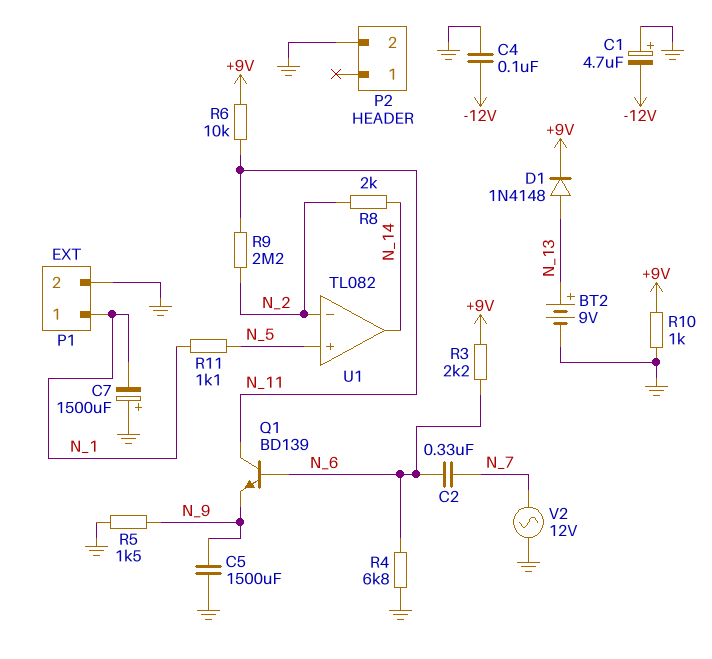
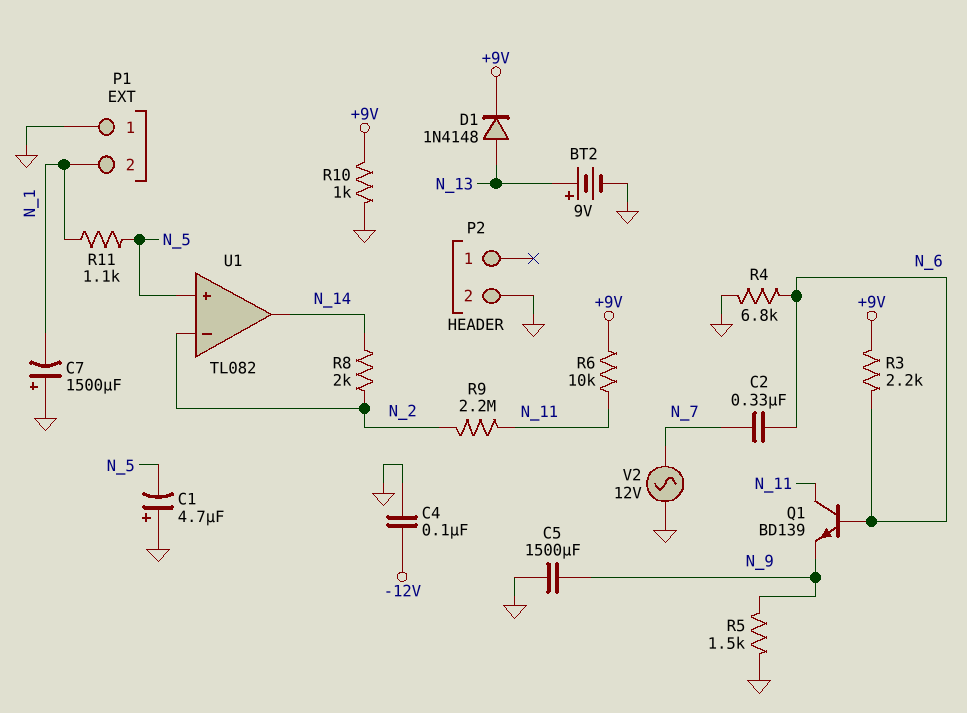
C1: 4.7uF (plus GND, minus -12V) -> 4.7uF (plus GND, minus N_5)
P1 pin 1: N_1 -> GND
P1 pin 2: GND -> N_1

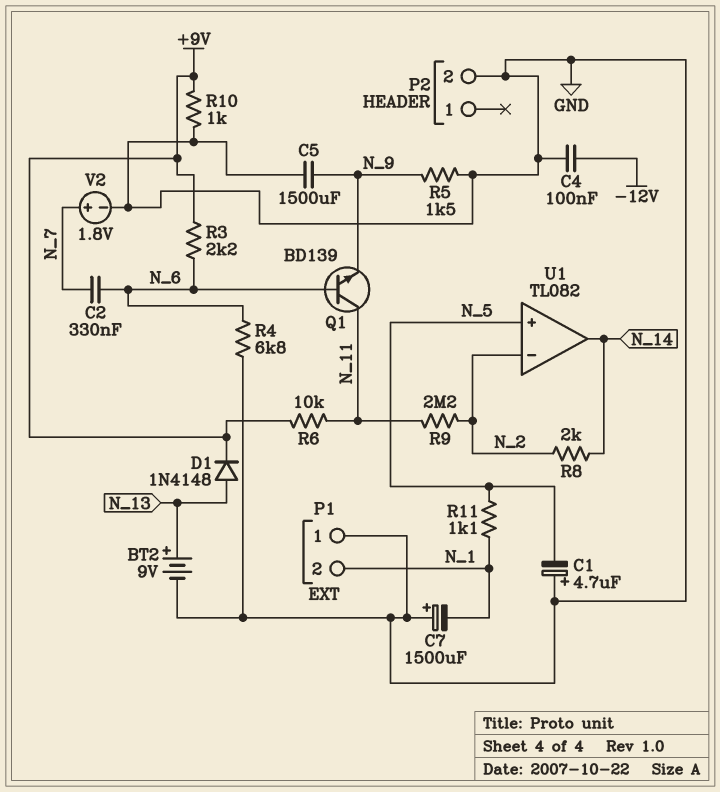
V2: AC 12V (GND, N_7) -> 1.8V (plus N_7, minus GND)

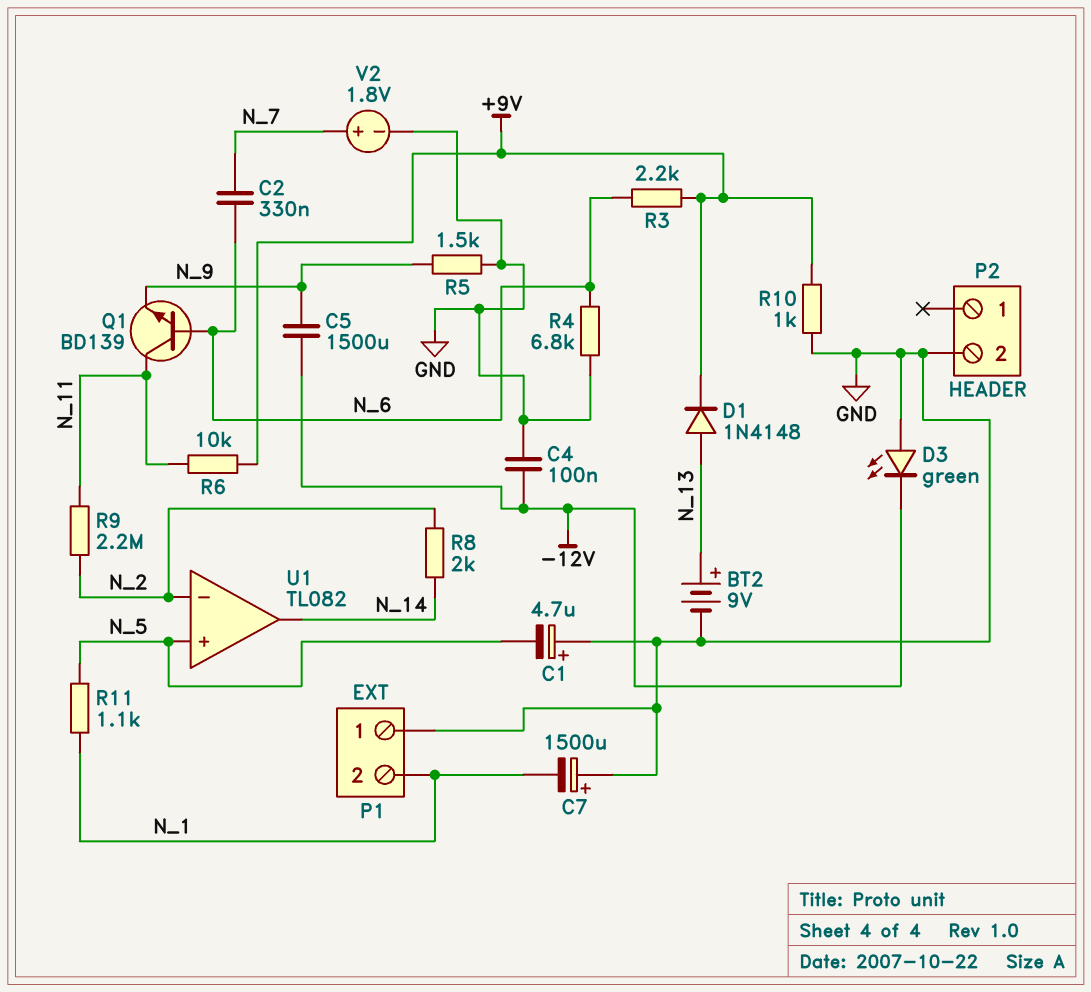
C5: 1500uF (GND, N_9) -> 1500uF (-12V, N_9)
D3: none -> LED green (A GND, K -12V)

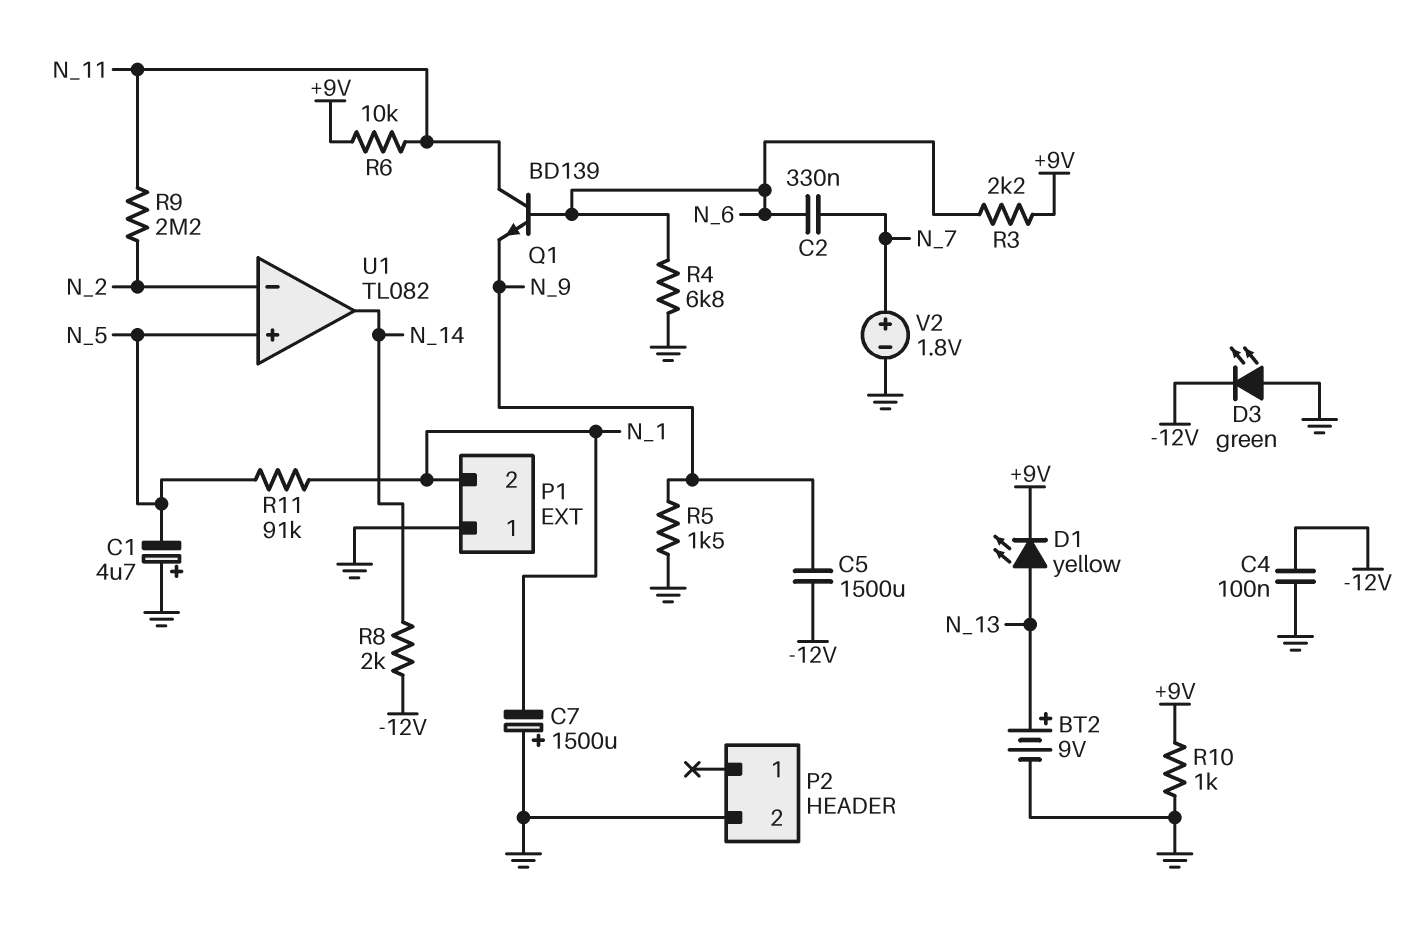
D1: diode 1N4148 (A N_13, K +9V) -> LED yellow (A N_13, K +9V)
R8: 2k (N_2, N_14) -> 2k (-12V, N_14)
R11: 1.1k (N_1, N_5) -> 91k (N_1, N_5)

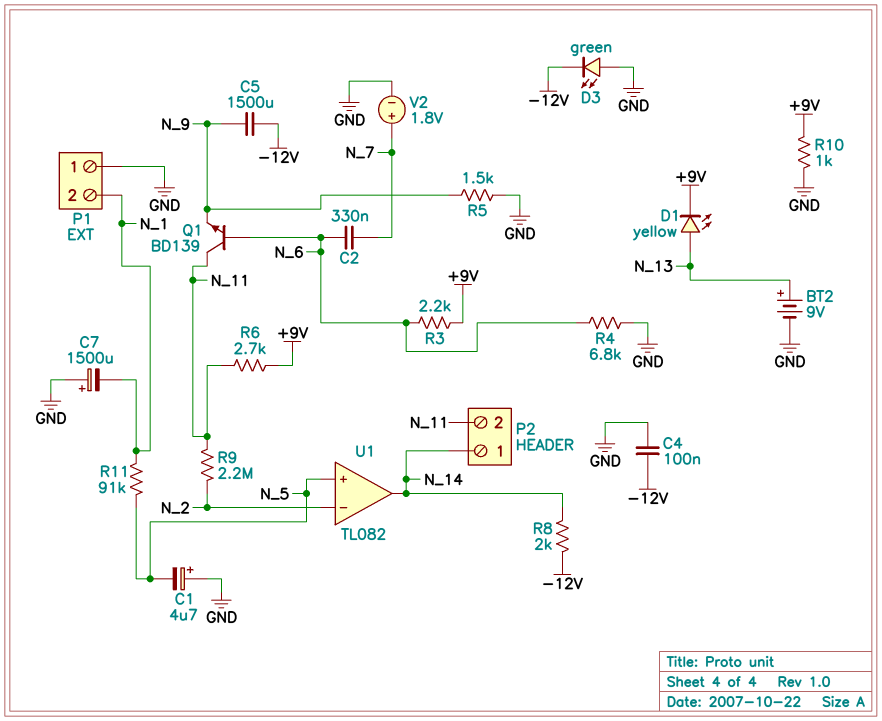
P2 pin 1: none -> N_14
P2 pin 2: GND -> N_11
R6: 10k (+9V, N_11) -> 2.7k (+9V, N_11)

